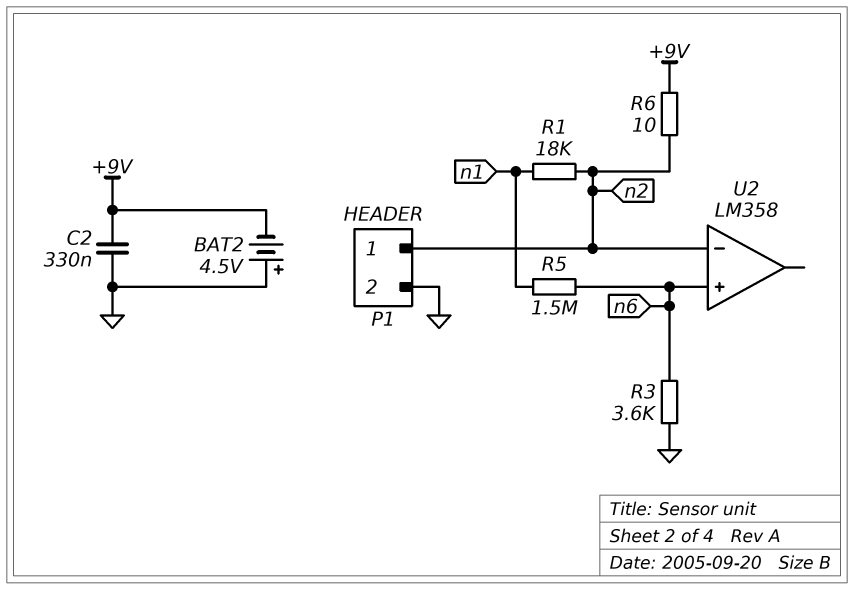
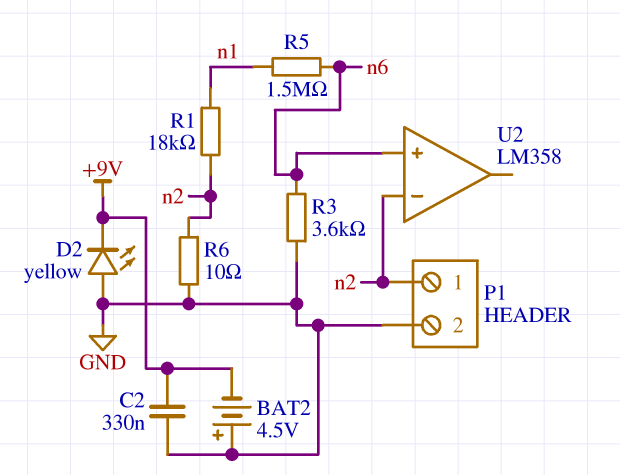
D2: none -> LED yellow (A GND, K +9V)
R6: 10 (+9V, n2) -> 10 (GND, n2)

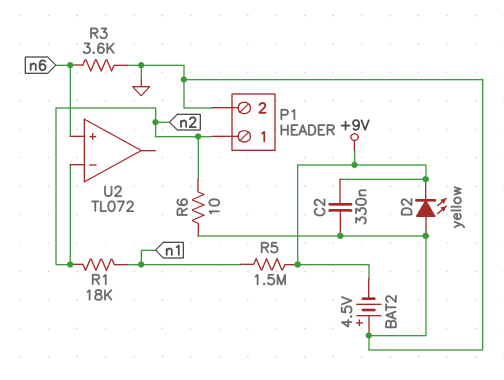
R5: 1.5M (n1, n6) -> 1.5M (+9V, n1)
U2: LM358 -> TL072

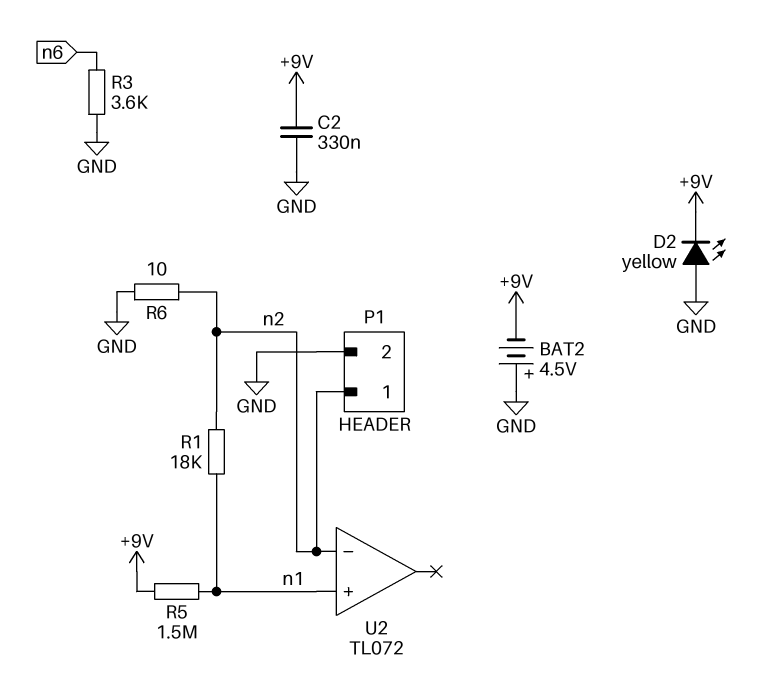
U2 pin in+: n6 -> n1

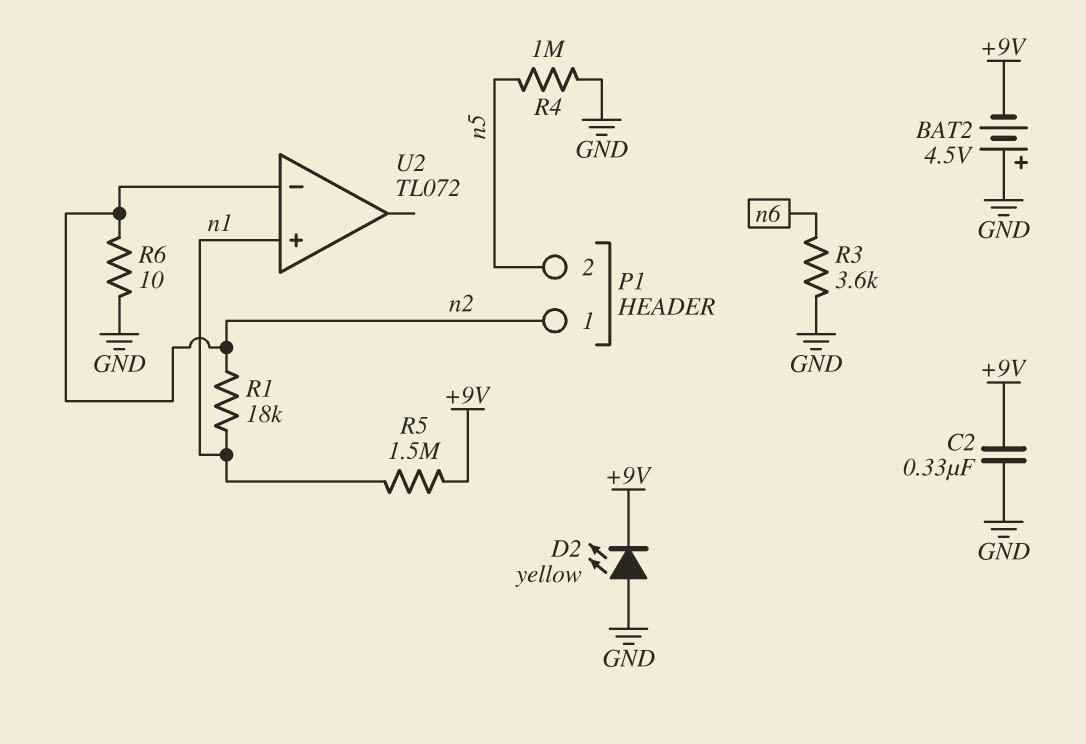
P1 pin 2: GND -> n5
R4: none -> 1M (GND, n5)

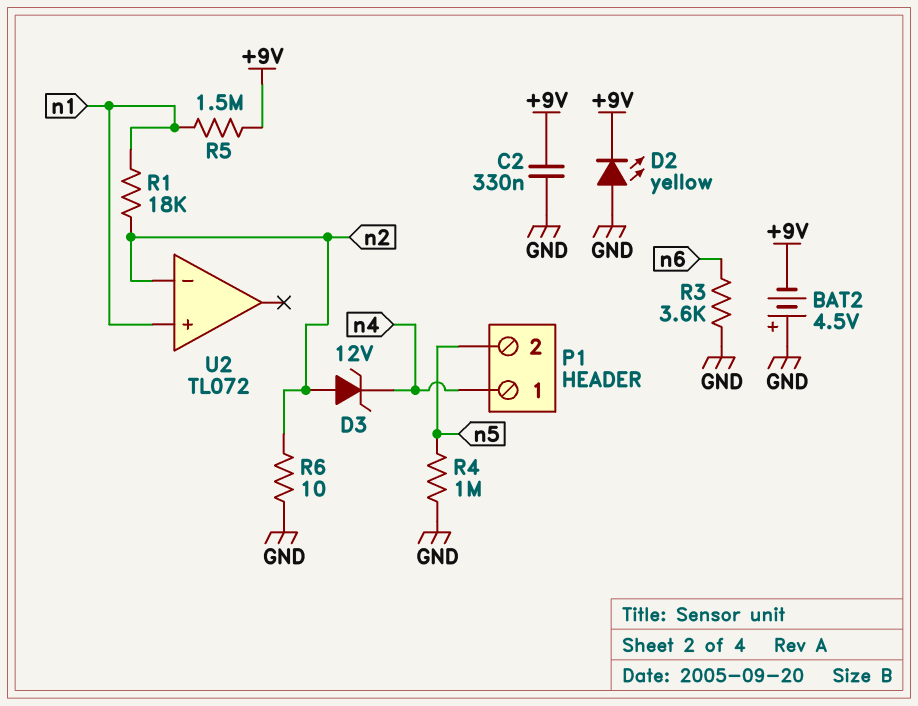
D3: none -> zener 12V (A n2, K n4)
P1 pin 1: n2 -> n4

